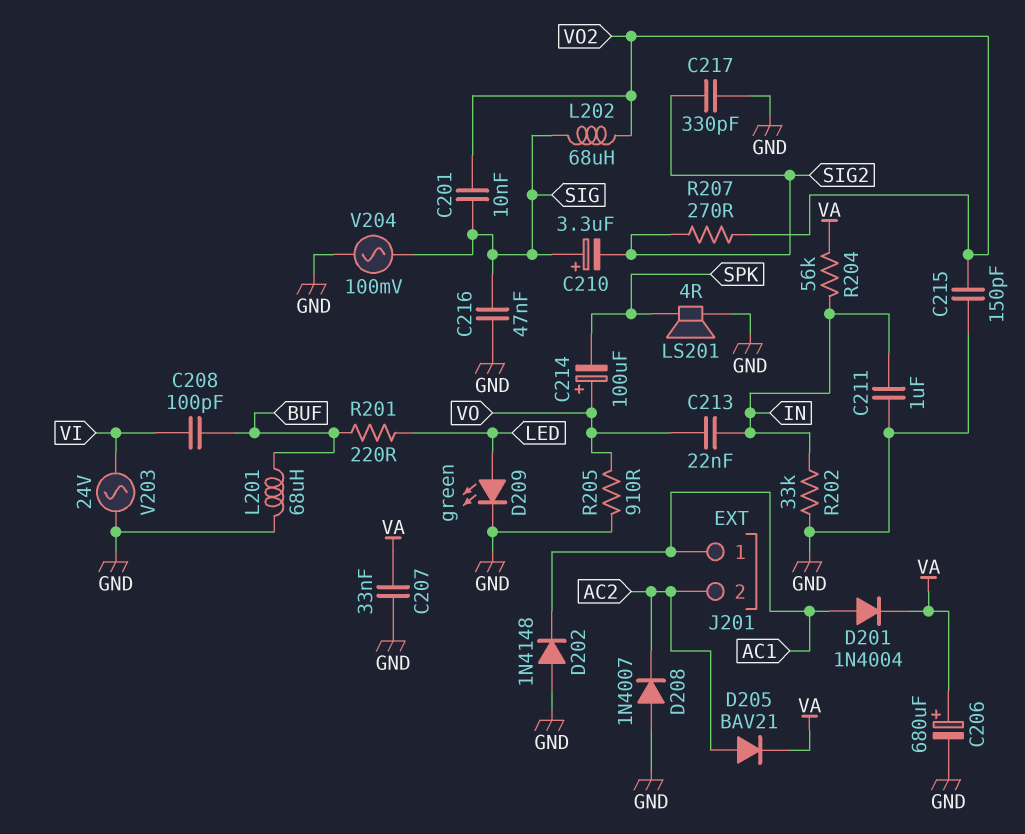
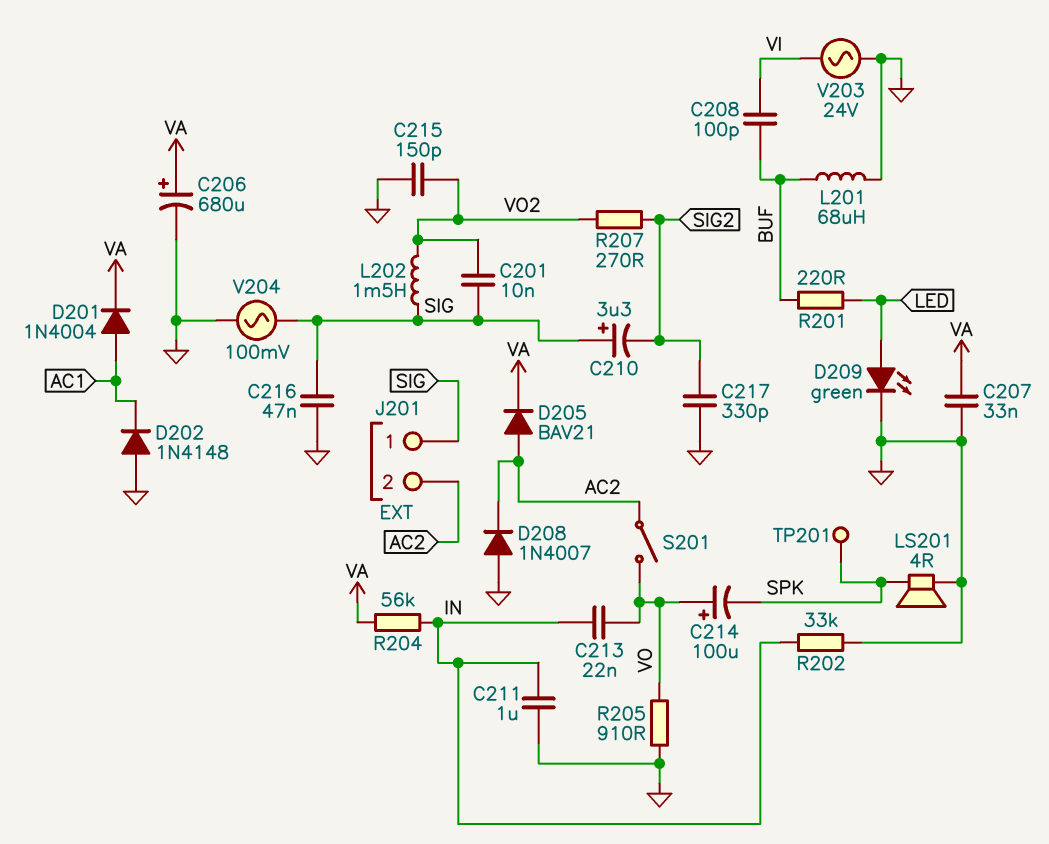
J201 pin 1: AC1 -> SIG
L202: 68uH (SIG, VO2) -> 1.5mH (SIG, VO2)
S201: none -> switch (AC2, VO)
TP201: none -> test point (SPK)

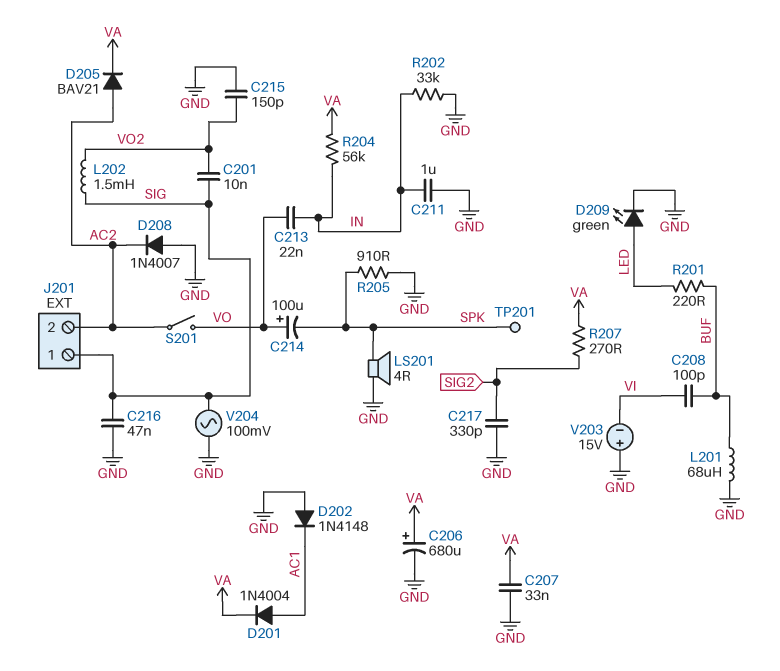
C210: 3.3uF (plus SIG, minus SIG2) -> none
R205: 910 (GND, VO) -> 910 (GND, SPK)
R207: 270 (SIG2, VO2) -> 270 (SIG2, VA)
V203: AC 24V (GND, VI) -> 15V (plus GND, minus VI)

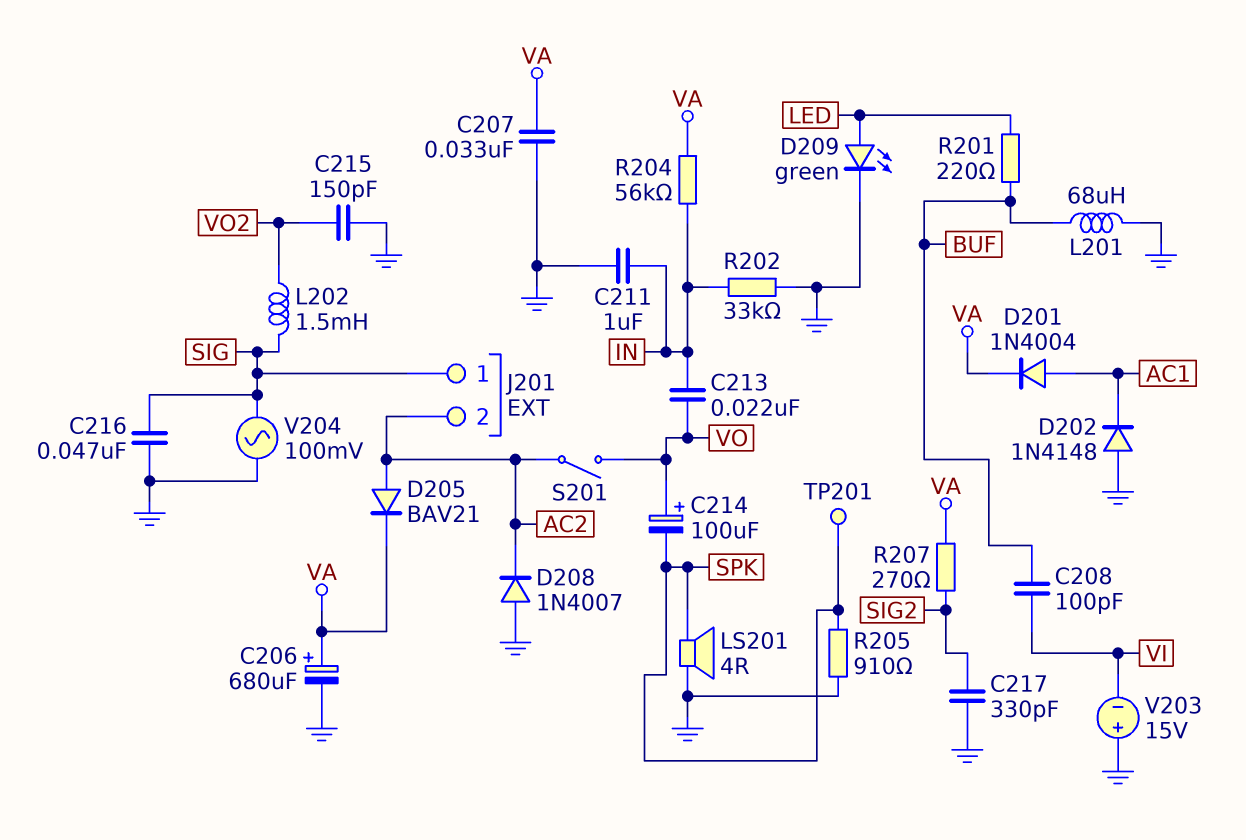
C201: 10nF (SIG, VO2) -> none

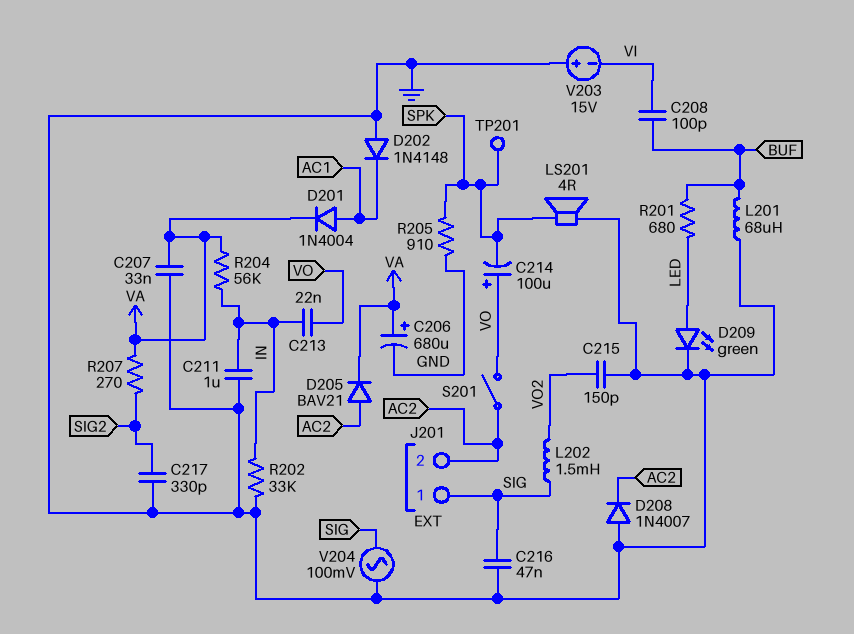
R201: 220 (BUF, LED) -> 680 (BUF, LED)

